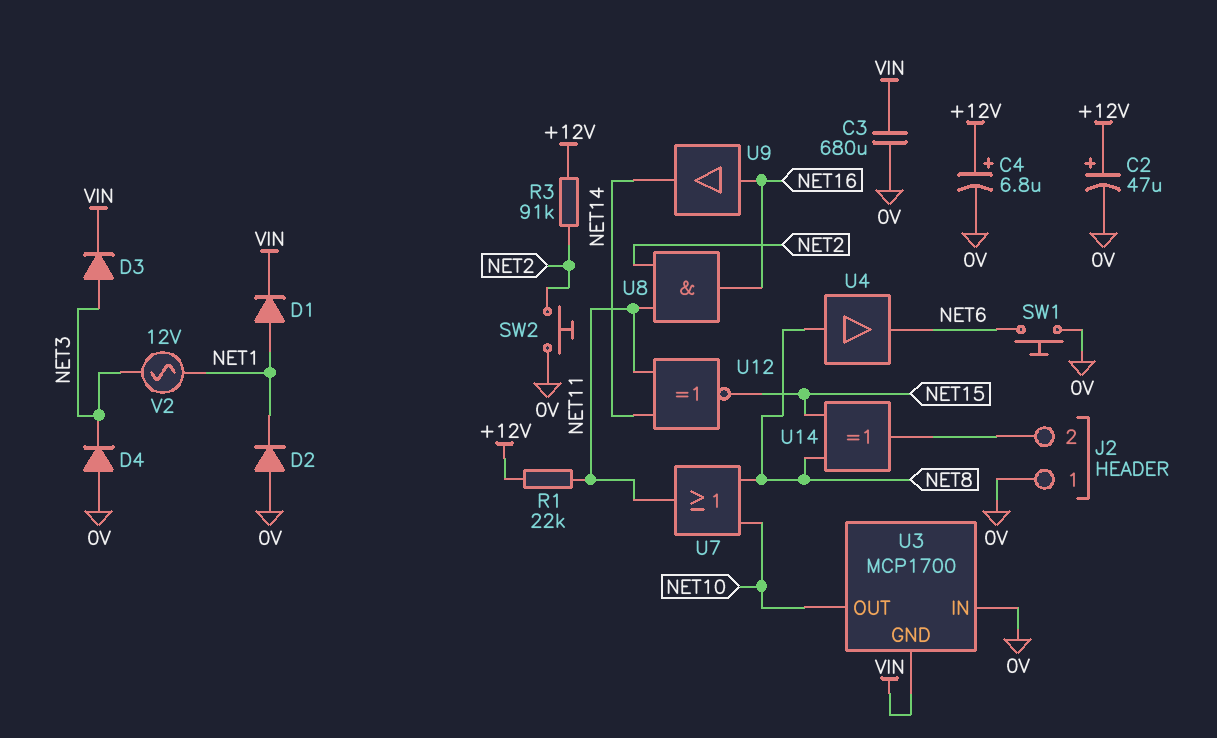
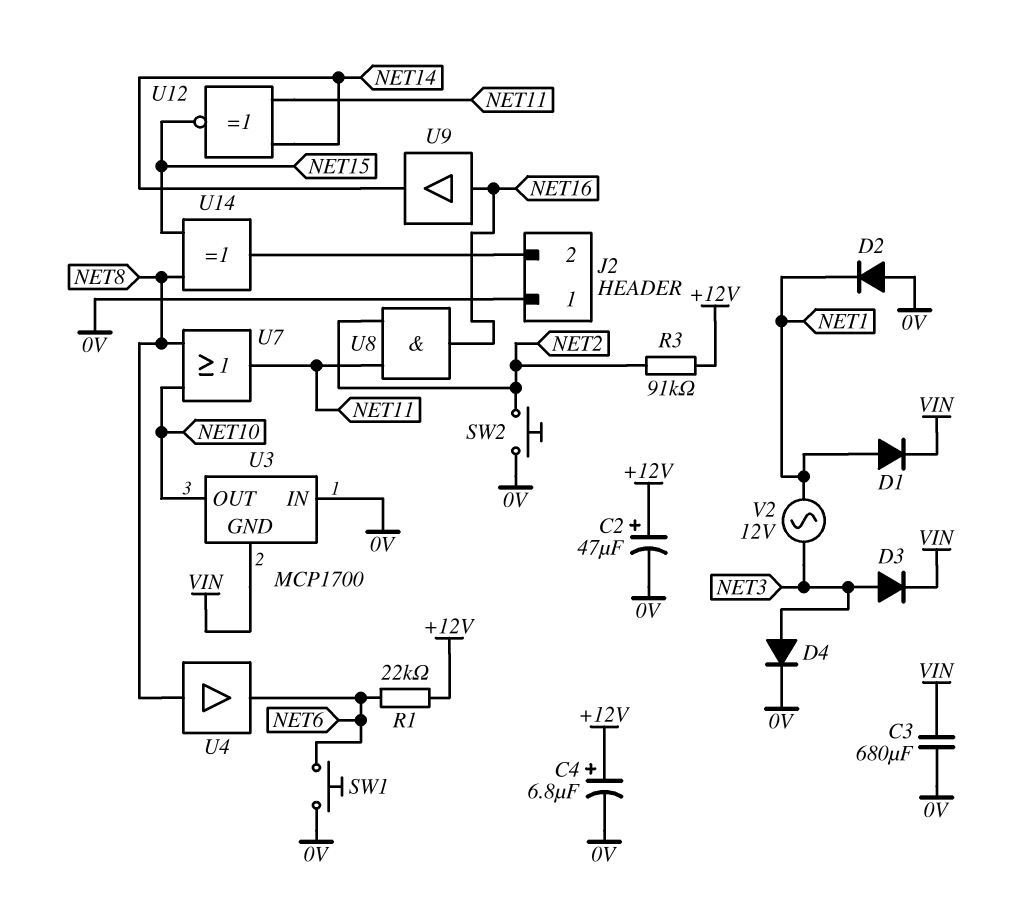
D4: diode (A 0V, K NET3) -> diode (A NET3, K 0V)
R1: 22k (+12V, NET11) -> 22k (+12V, NET6)

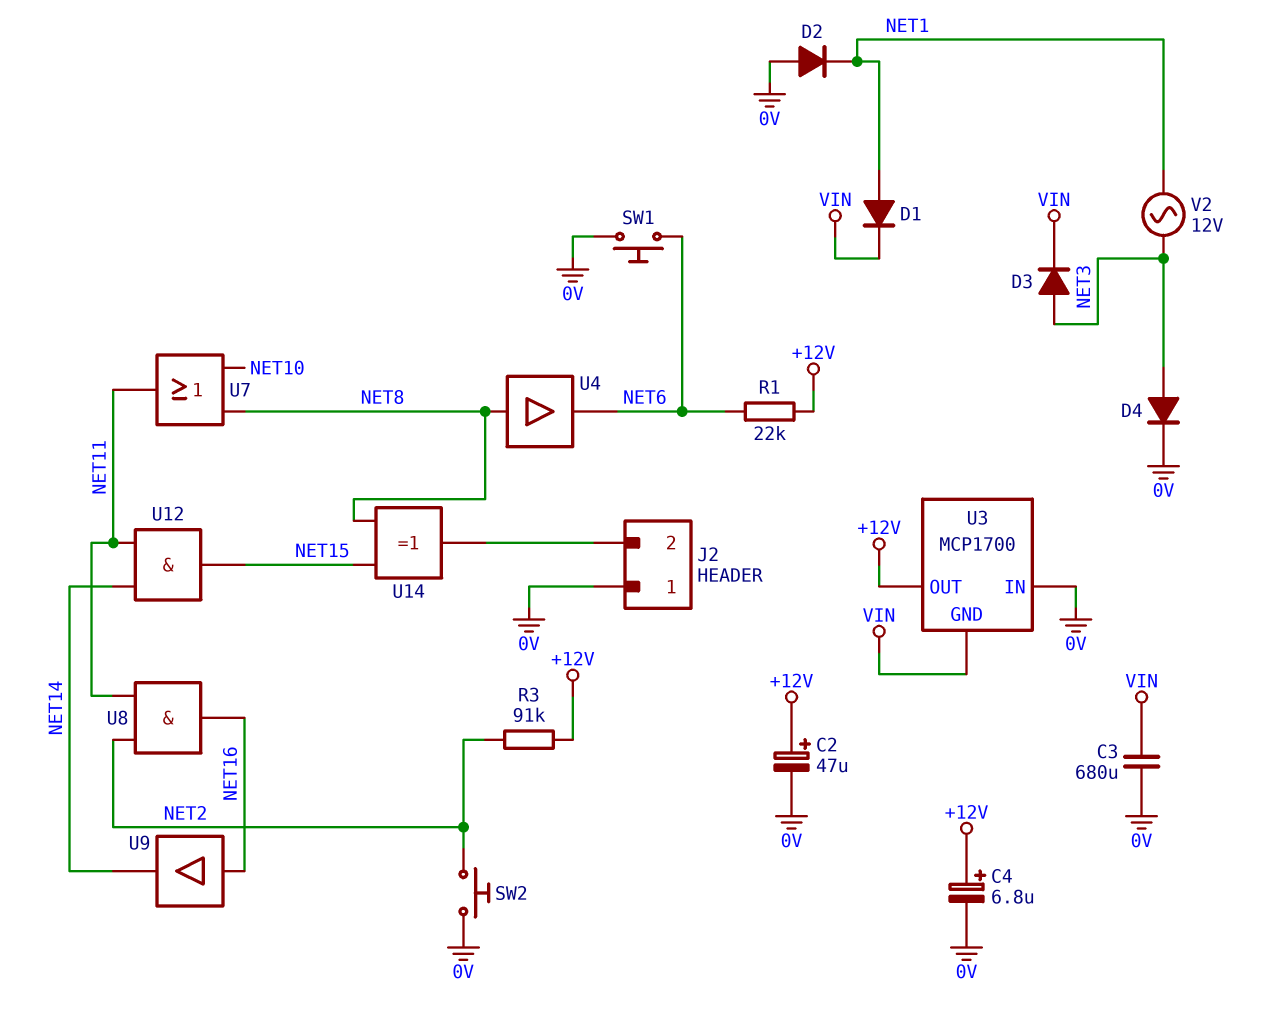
U3 pin OUT: NET10 -> +12V
U12: XNOR (in NET11, in NET14, out NET15) -> AND (in NET11, in NET14, out NET15)

